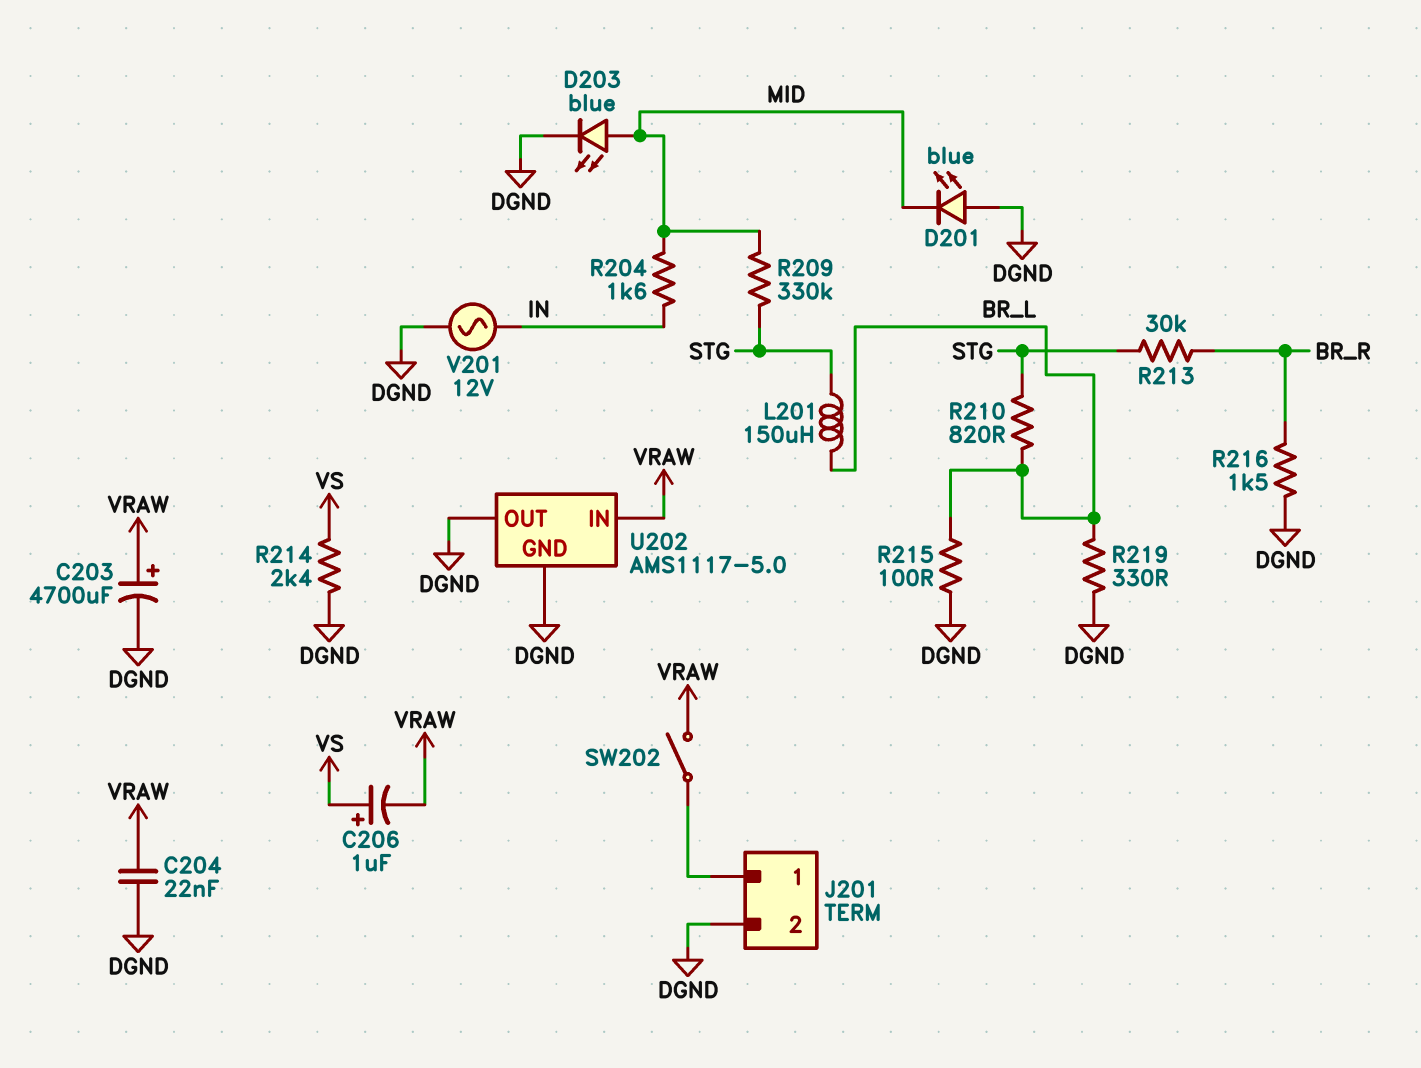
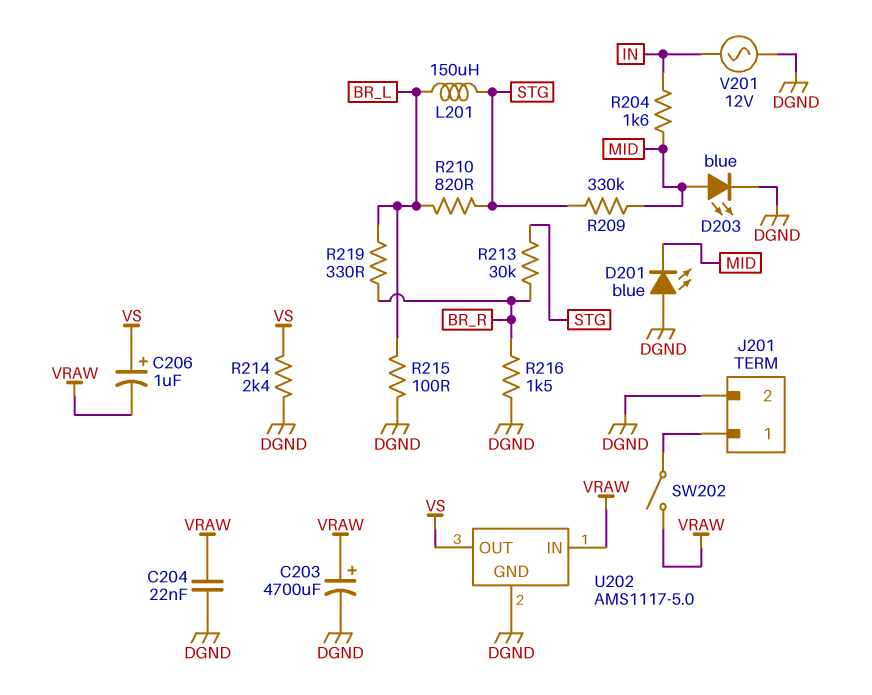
R219: 330 (BR_L, DGND) -> 330 (BR_L, BR_R)
U202 pin OUT: DGND -> VS

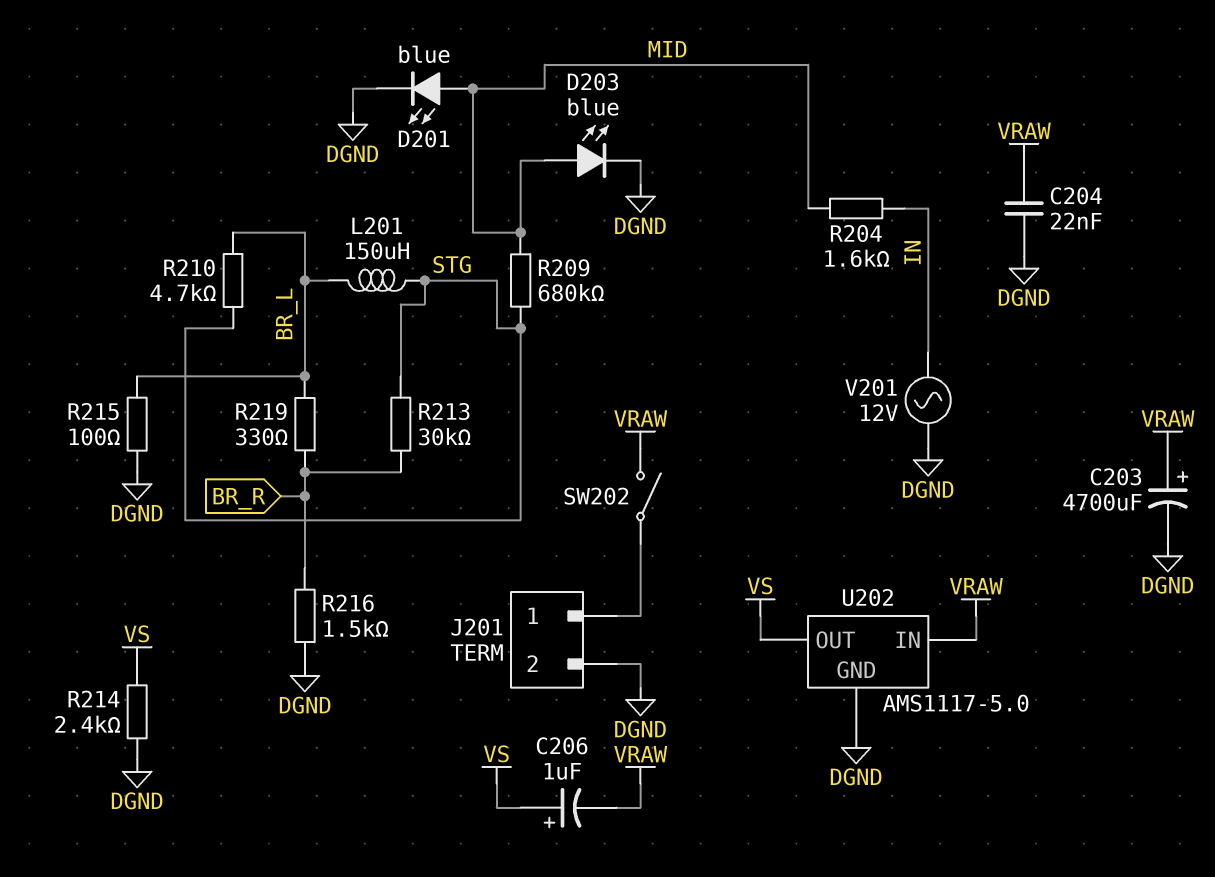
D201: LED blue (A DGND, K MID) -> LED blue (A MID, K DGND)
R209: 330k (MID, STG) -> 680k (MID, STG)
R210: 820 (BR_L, STG) -> 4.7k (BR_L, STG)

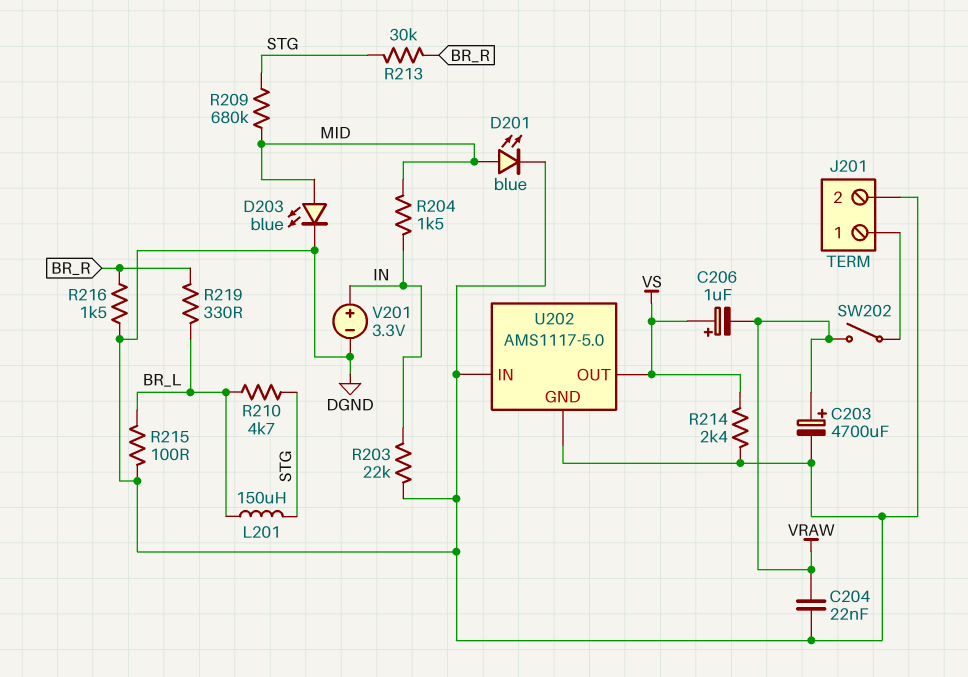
R203: none -> 22k (DGND, IN)
R204: 1.6k (IN, MID) -> 1.5k (IN, MID)
U202 pin IN: VRAW -> DGND
V201: AC 12V (DGND, IN) -> 3.3V (plus IN, minus DGND)

